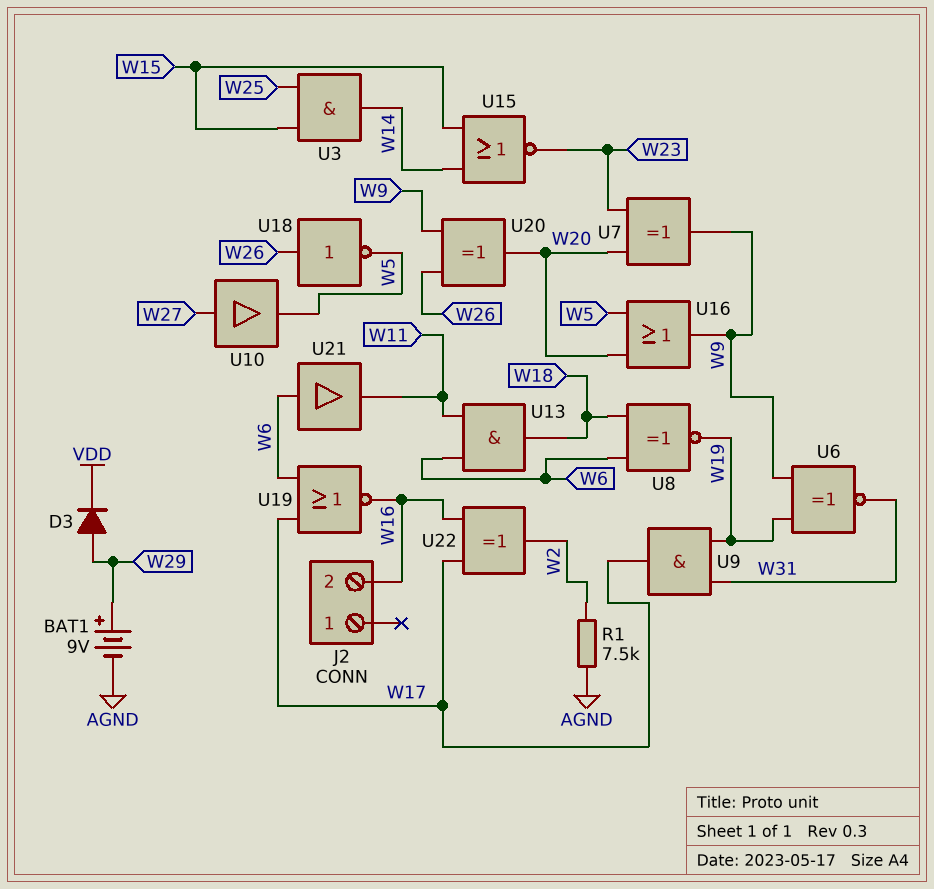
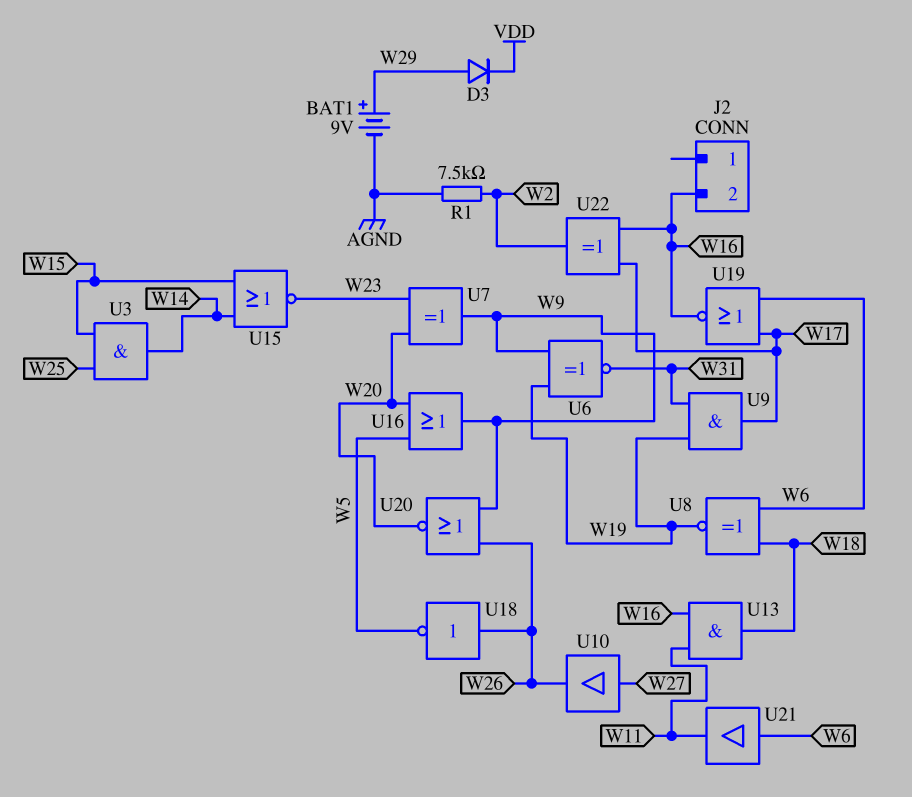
U10: buffer (in W27, out W5) -> buffer (in W27, out W26)
U13: AND (in W6, in W11, out W18) -> AND (in W11, in W16, out W18)
U20: XOR (in W9, in W26, out W20) -> NOR (in W9, in W26, out W20)

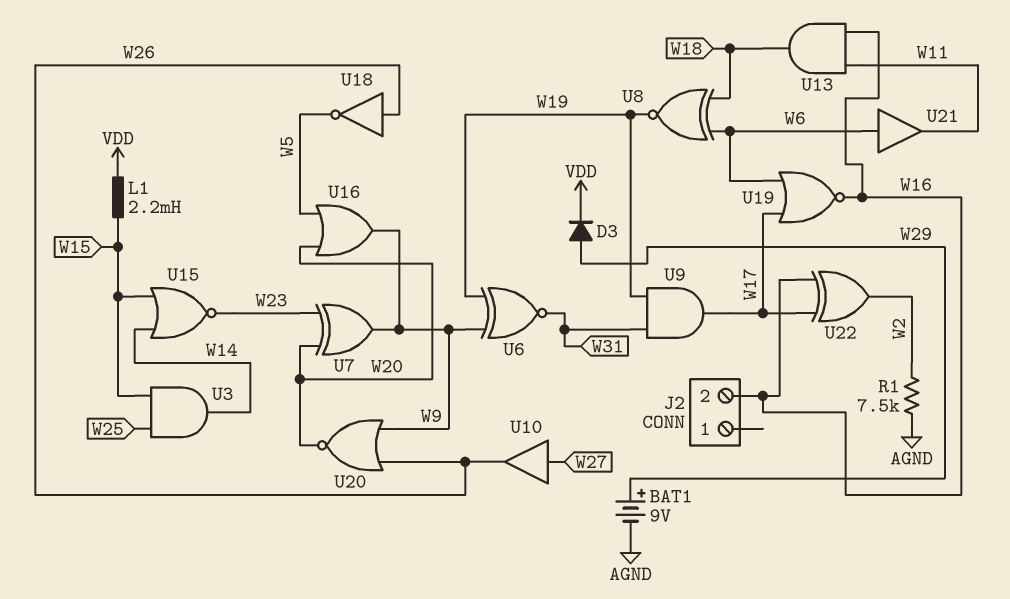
L1: none -> 2.2mH (VDD, W15)

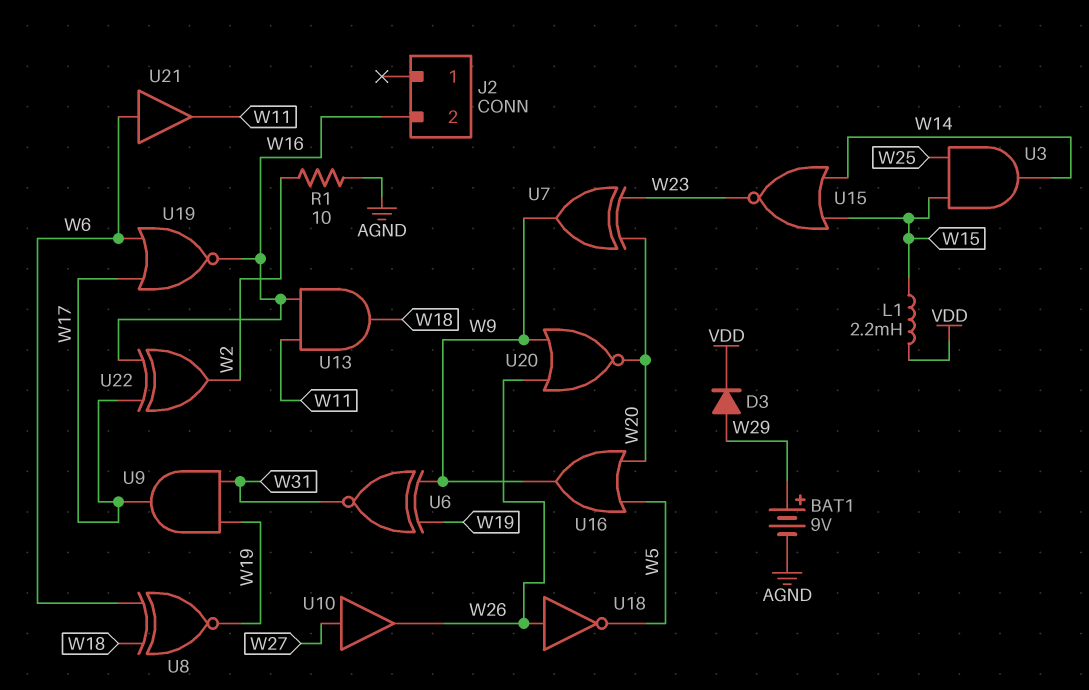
R1: 7.5k (AGND, W2) -> 10 (AGND, W2)

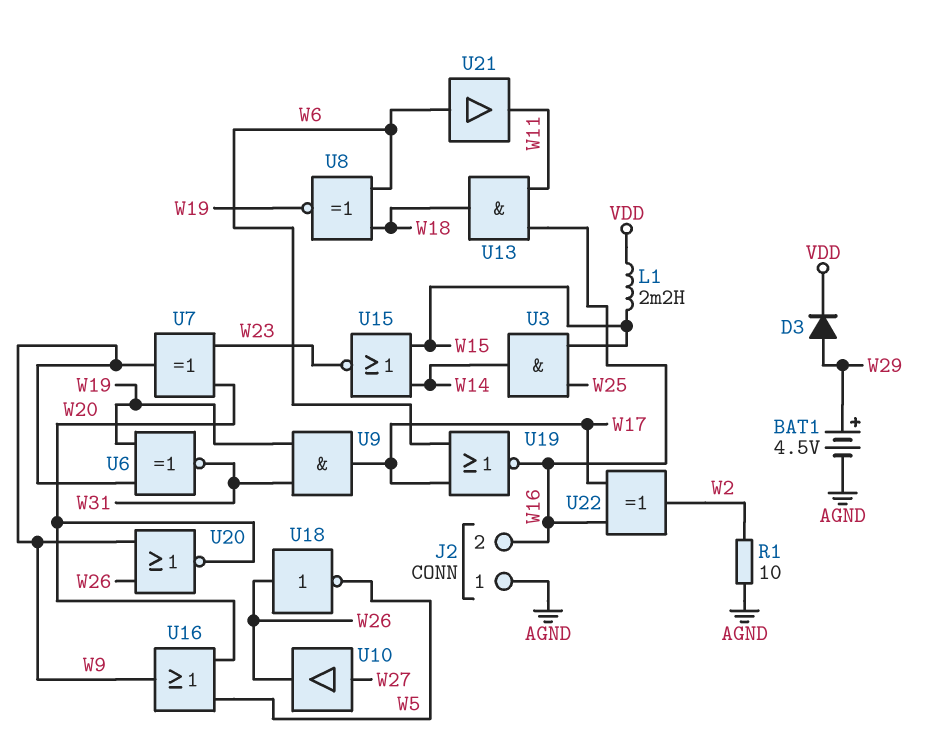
BAT1: 9V (plus W29, minus AGND) -> 4.5V (plus W29, minus AGND)
J2 pin 1: none -> AGND

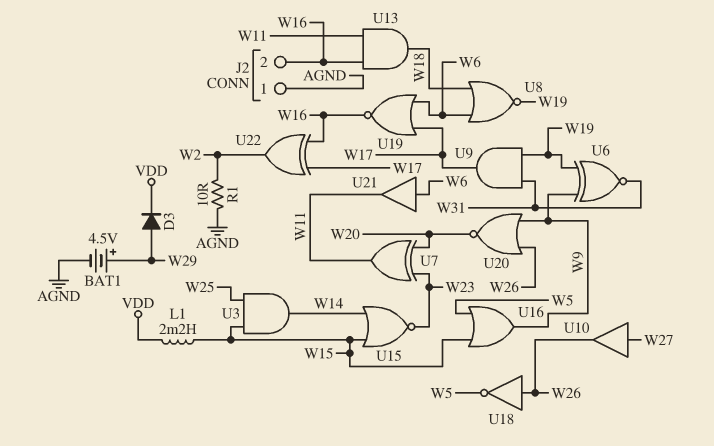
U7: XOR (in W20, in W23, out W9) -> XOR (in W20, in W23, out W11)
U8: XNOR (in W6, in W18, out W19) -> NOR (in W6, in W18, out W19)
U16: OR (in W5, in W20, out W9) -> OR (in W5, in W15, out W9)

